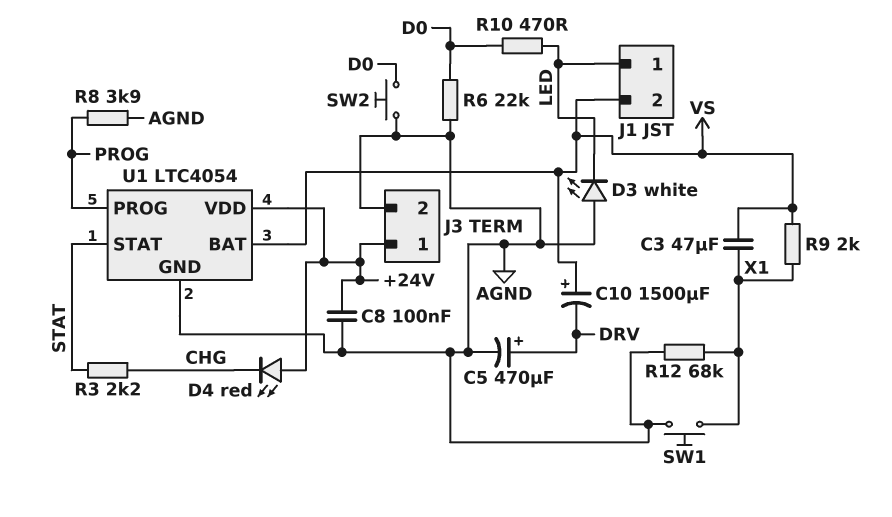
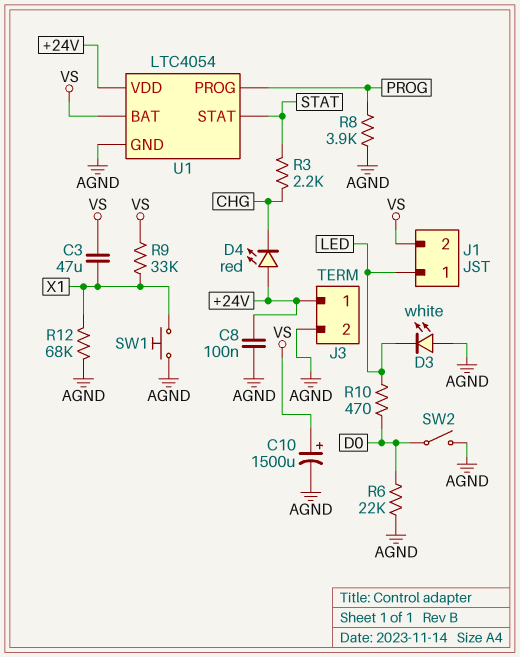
C5: 470uF (plus DRV, minus AGND) -> none
C10: 1500uF (plus VS, minus DRV) -> 1500uF (plus VS, minus AGND)
R9: 2k (VS, X1) -> 33k (VS, X1)
SW2: button (AGND, D0) -> switch (AGND, D0)

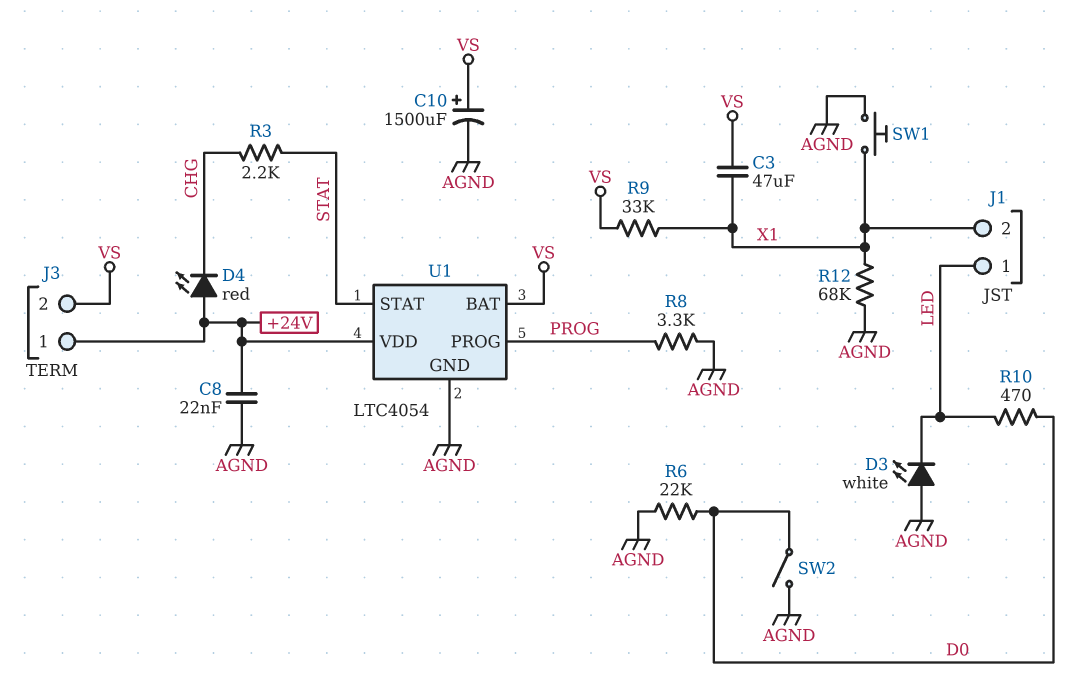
C8: 100nF (+24V, AGND) -> 22nF (+24V, AGND)
J1 pin 2: VS -> X1
J3 pin 2: AGND -> VS
R8: 3.9k (AGND, PROG) -> 3.3k (AGND, PROG)

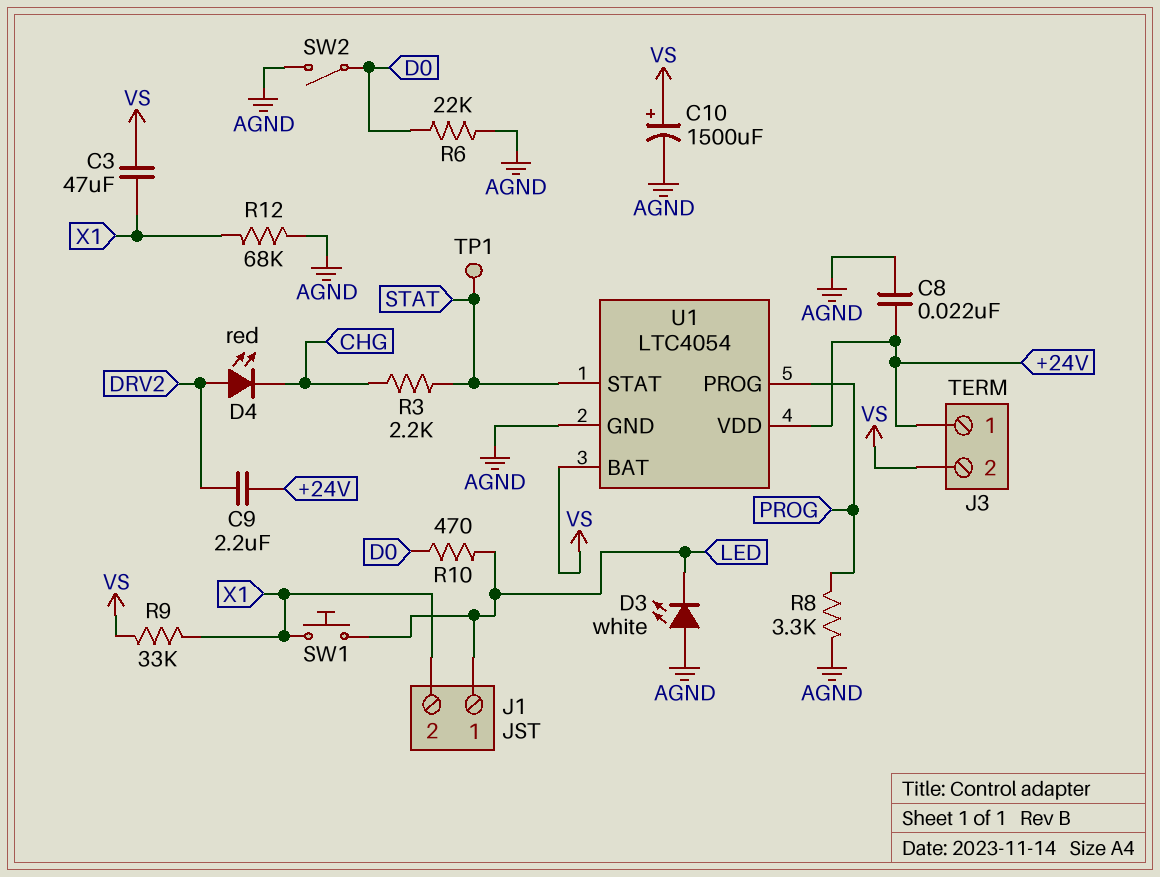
C9: none -> 2.2uF (+24V, DRV2)
D4: LED red (A +24V, K CHG) -> LED red (A DRV2, K CHG)
SW1: button (AGND, X1) -> button (LED, X1)
TP1: none -> test point (STAT)

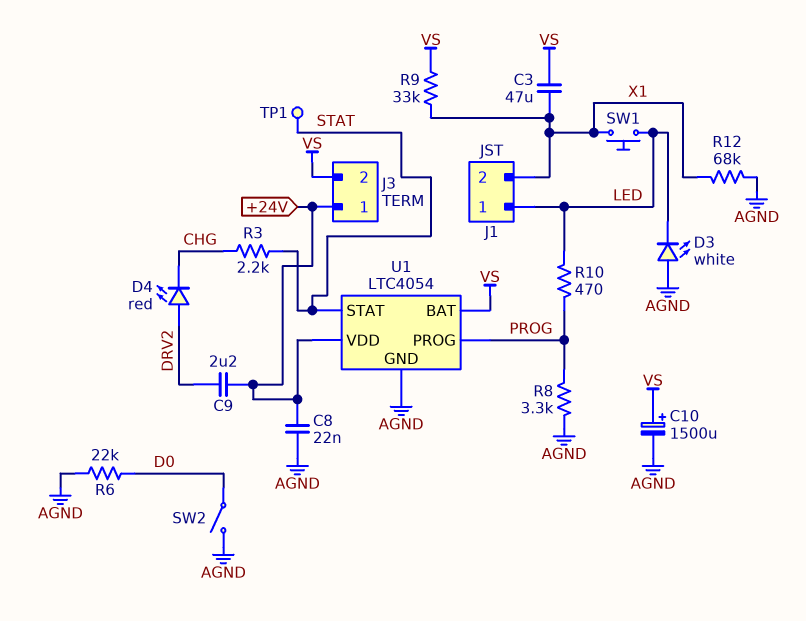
R10: 470 (D0, LED) -> 470 (LED, PROG)

